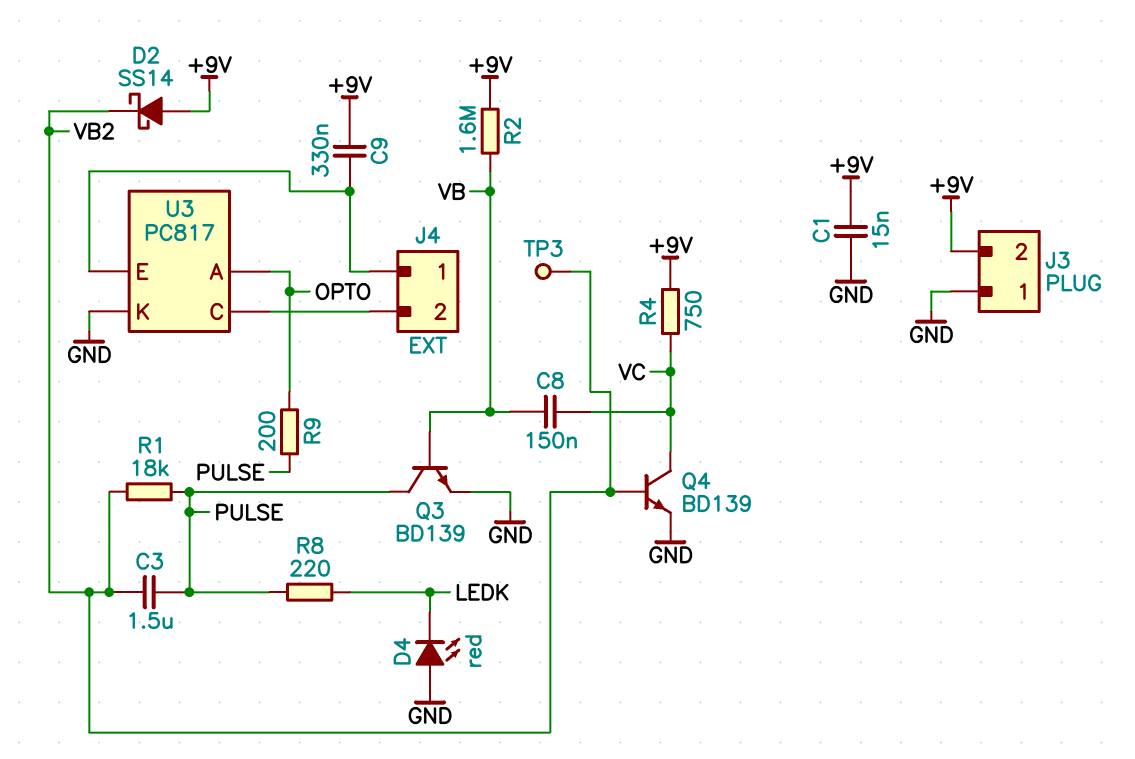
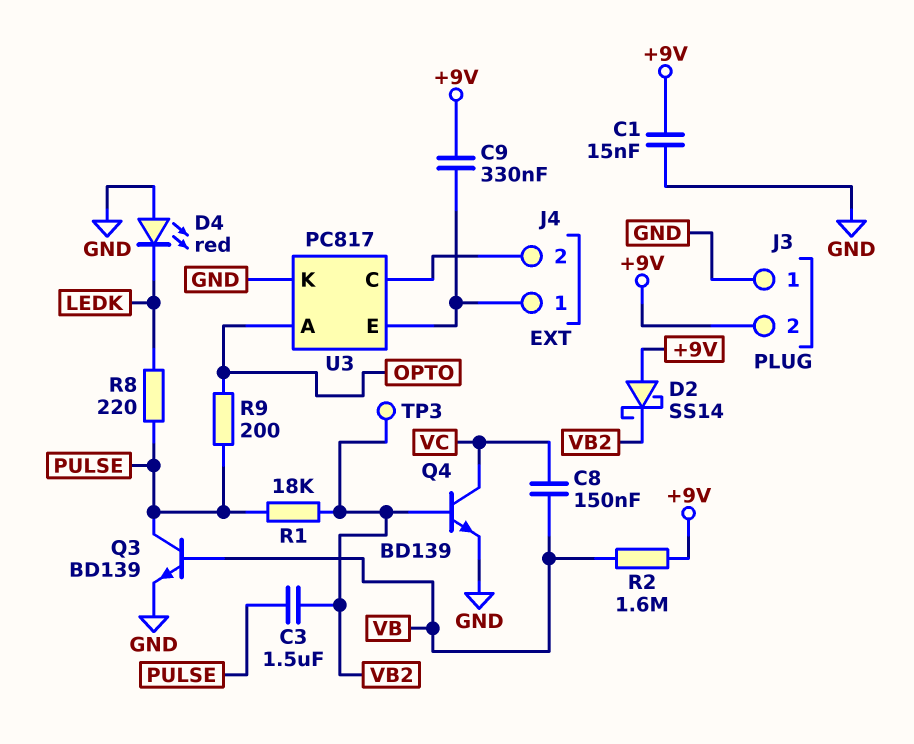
R4: 750 (+9V, VC) -> none

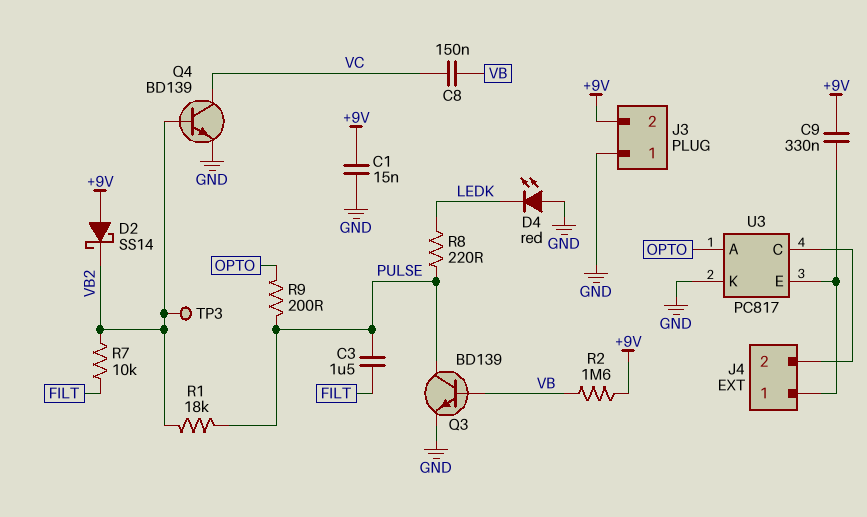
C3: 1.5uF (PULSE, VB2) -> 1.5uF (FILT, PULSE)
R7: none -> 10k (FILT, VB2)

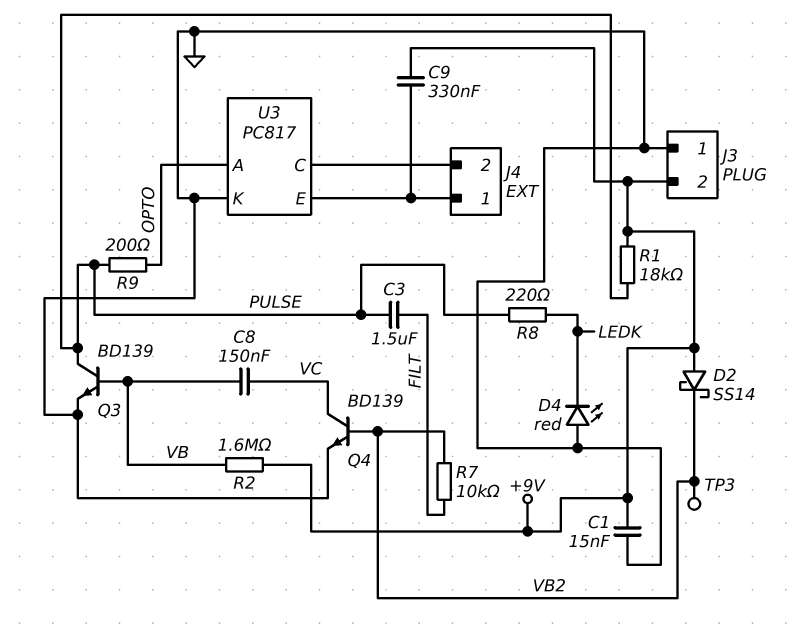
R1: 18k (PULSE, VB2) -> 18k (+9V, PULSE)

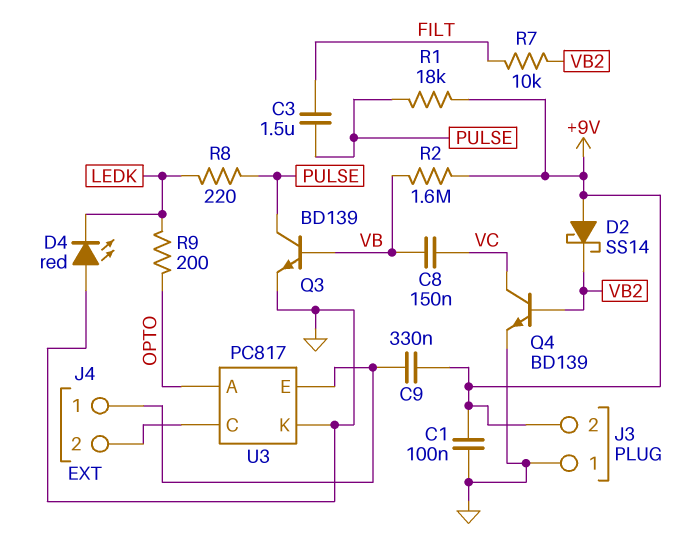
C1: 15nF (+9V, GND) -> 100nF (+9V, GND)
R9: 200 (OPTO, PULSE) -> 200 (LEDK, OPTO)
TP3: test point (VB2) -> none

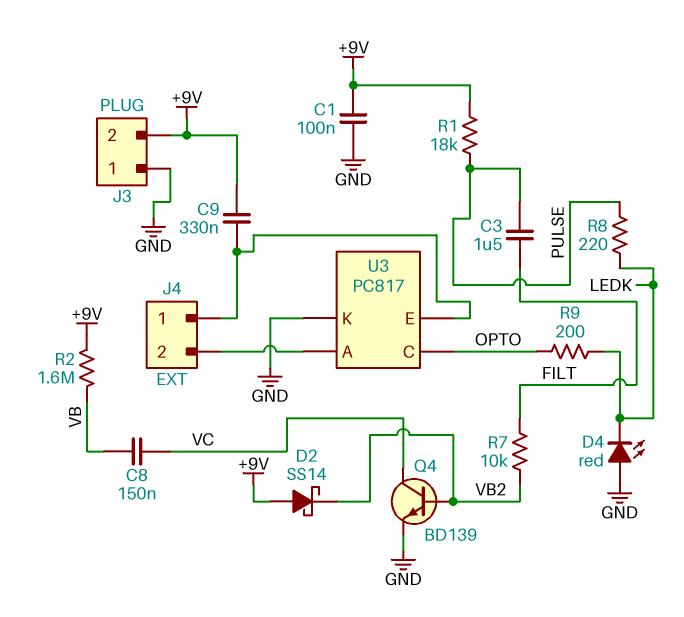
Q3: NPN BD139 (B VB, C PULSE, E GND) -> none
U3 pin A: OPTO -> J4/2
U3 pin C: J4/2 -> OPTO

